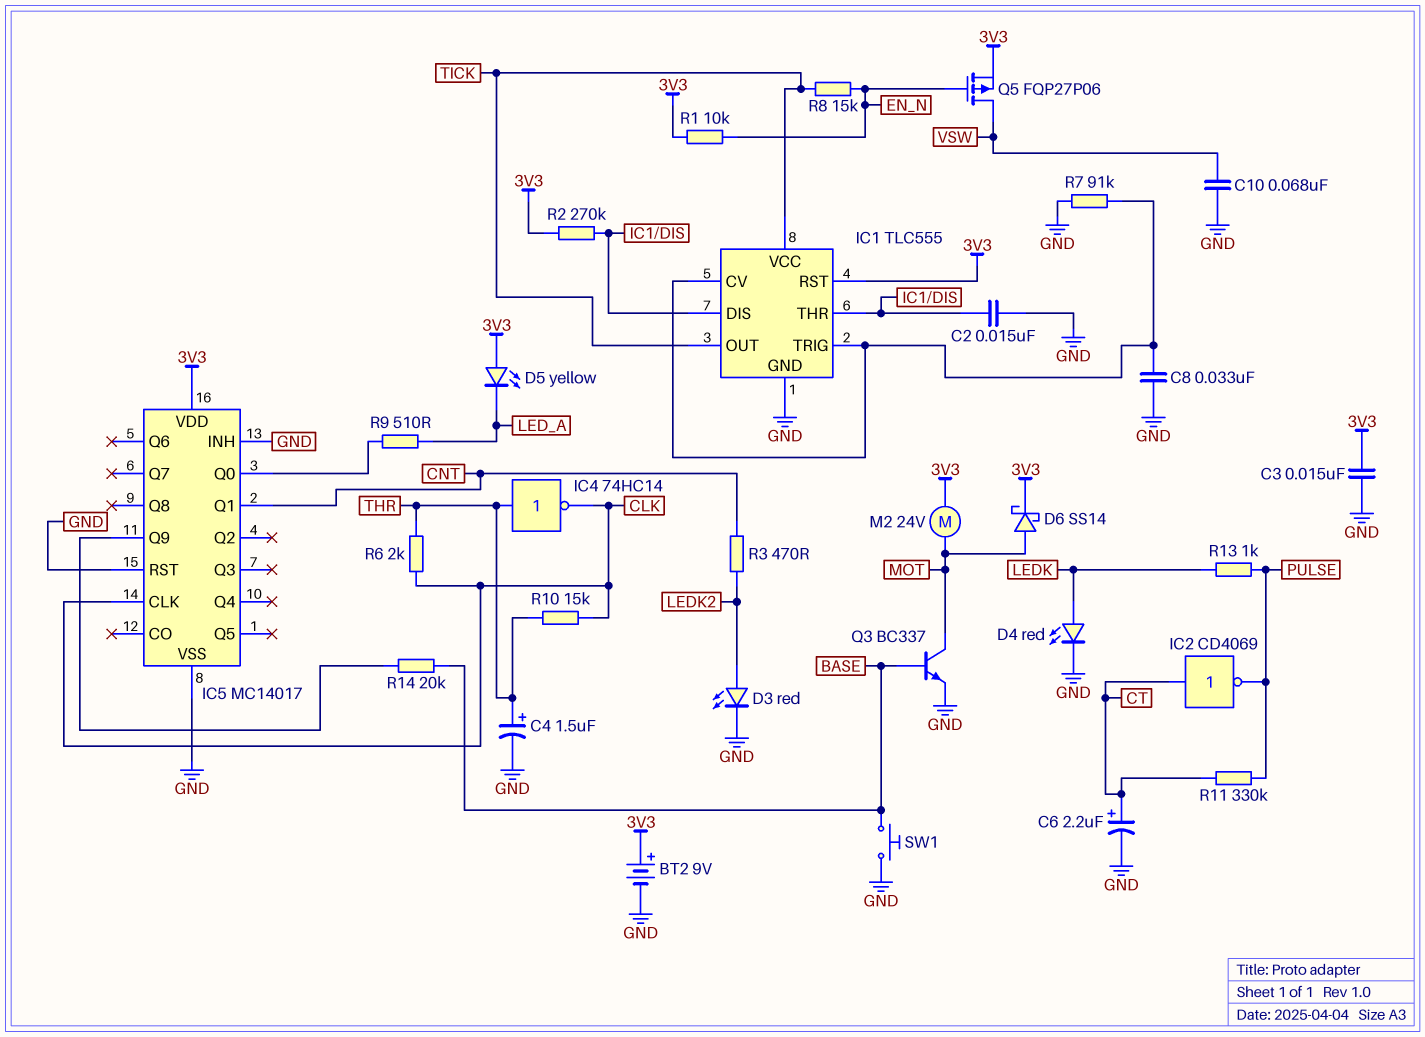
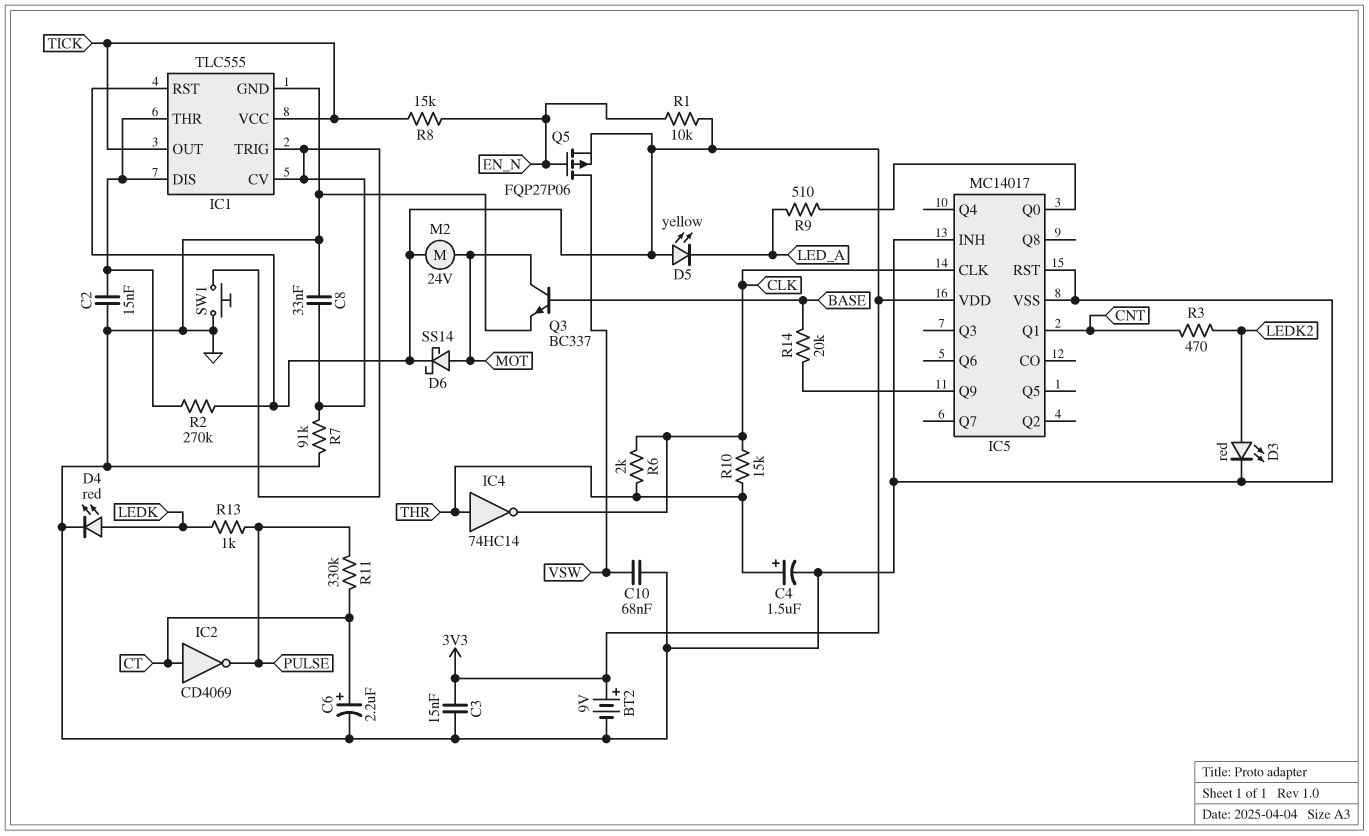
SW1: button (BASE, GND) -> button (GND, IC1/CV)

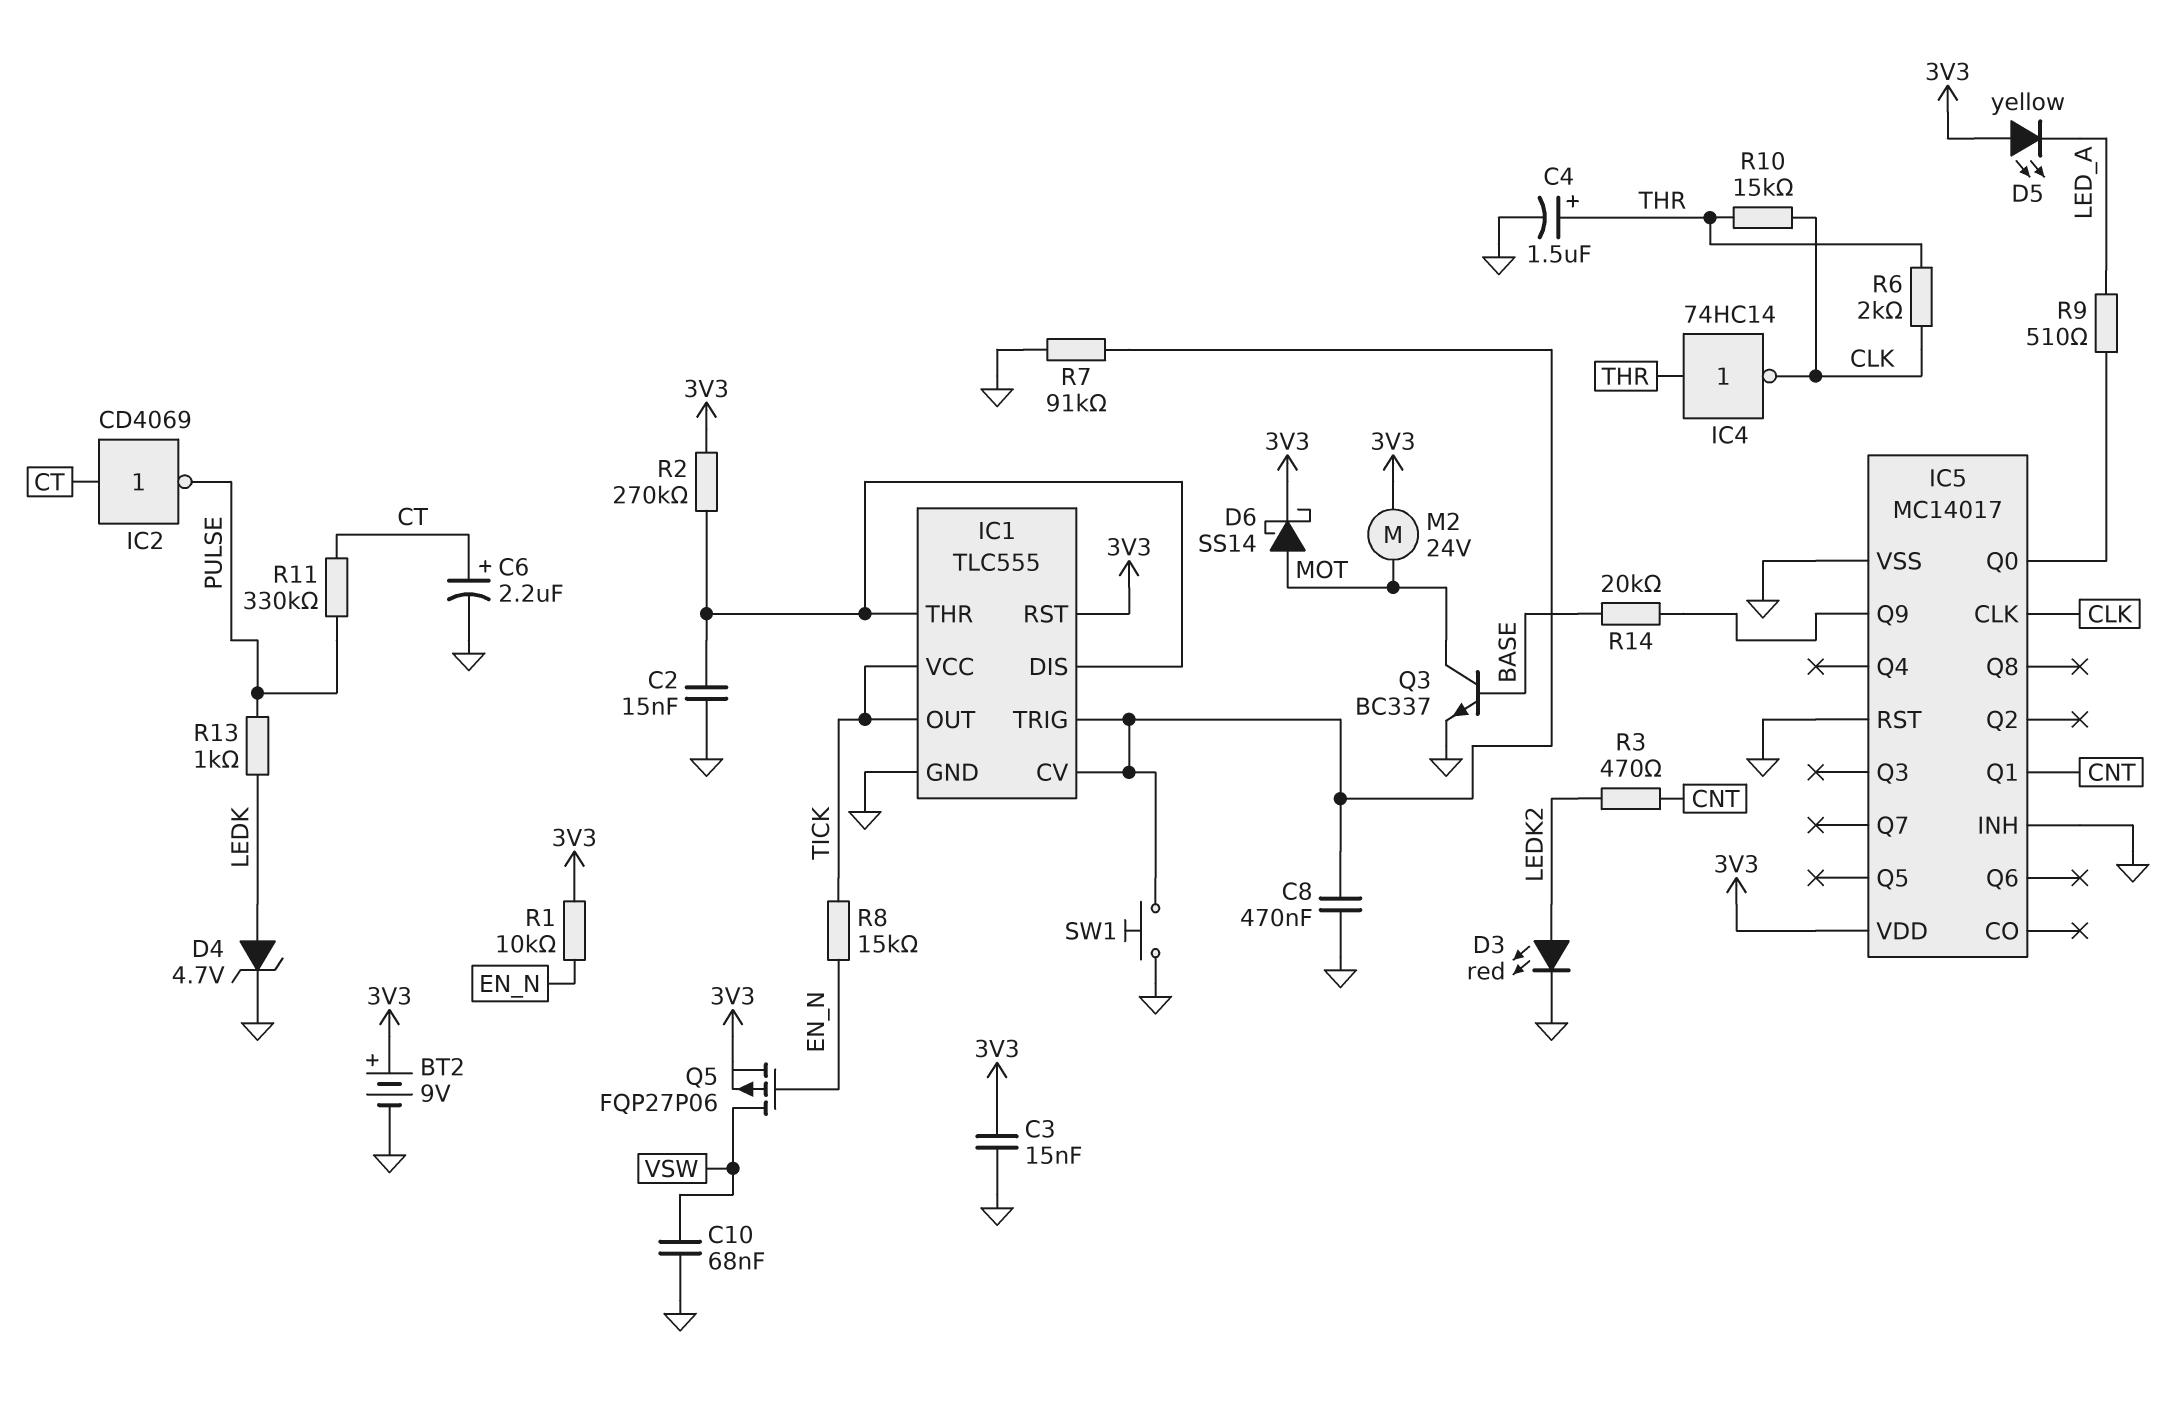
C8: 33nF (GND, IC1/CV) -> 470nF (GND, IC1/CV)
D4: LED red (A LEDK, K GND) -> zener 4.7V (A LEDK, K GND)

